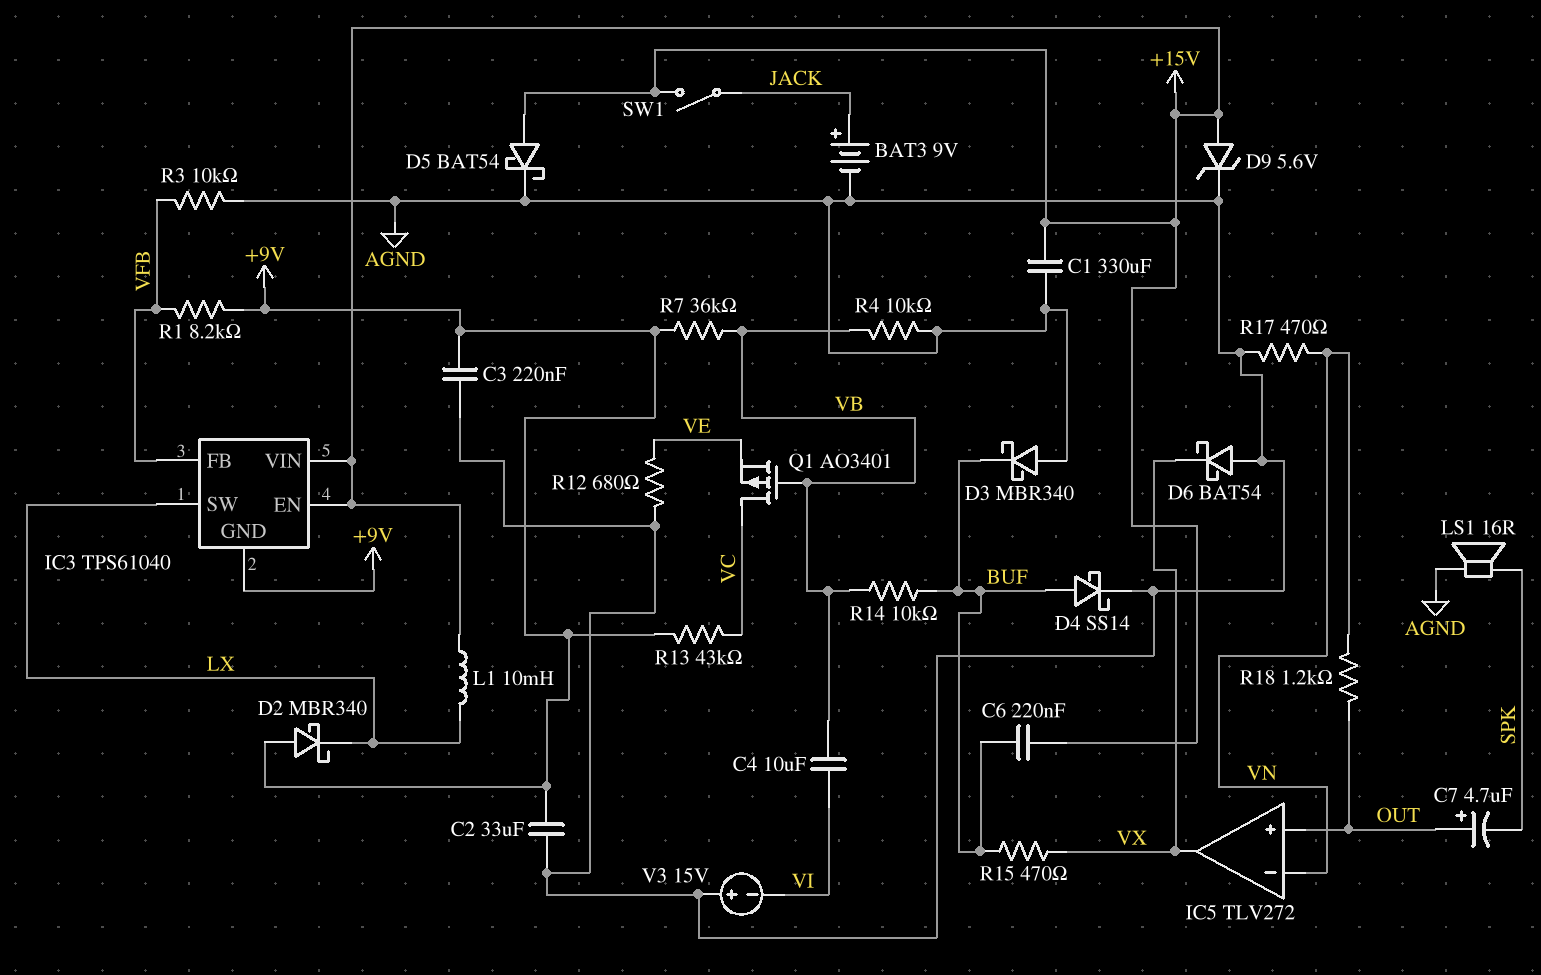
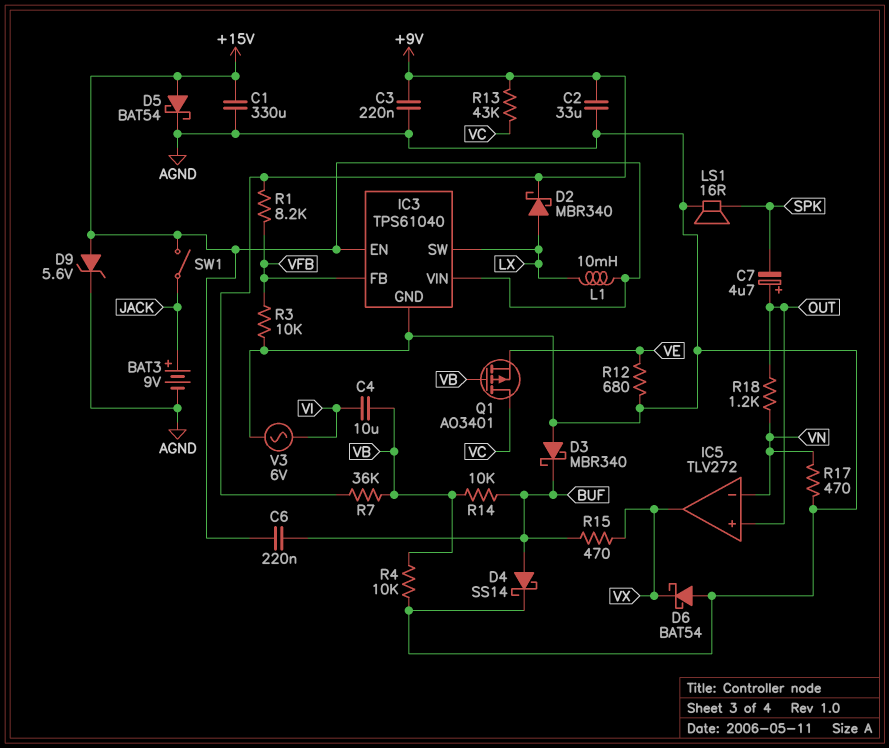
D2: schottky MBR340 (A +9V, K LX) -> schottky MBR340 (A LX, K +9V)
IC3 pin GND: +9V -> AGND
V3: 15V (plus AGND, minus VI) -> AC 6V (AGND, VI)

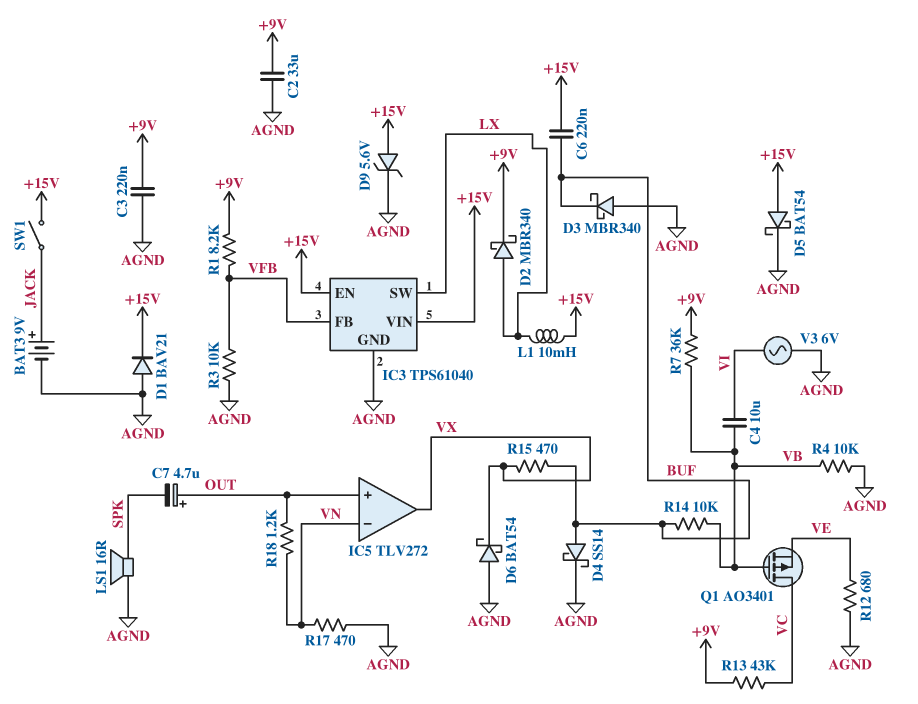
C1: 330uF (+15V, AGND) -> none
D1: none -> diode BAV21 (A AGND, K +15V)

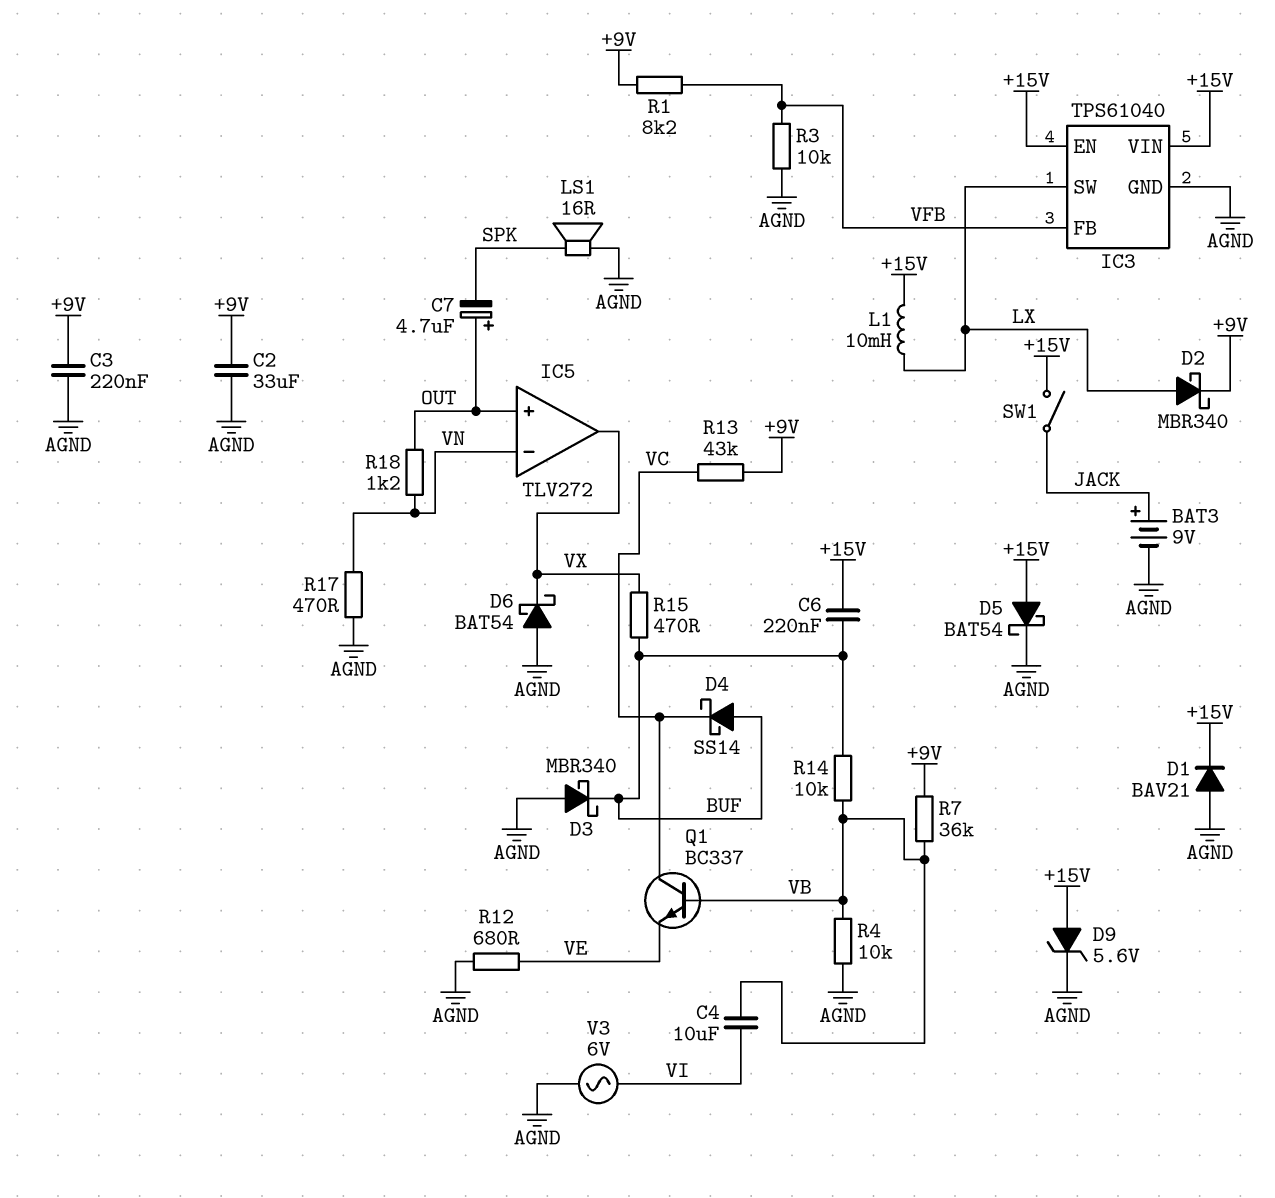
D4: schottky SS14 (A BUF, K AGND) -> schottky SS14 (A BUF, K VC)
Q1: PMOS AO3401 (G VB, D VC, S VE) -> NPN BC337 (B VB, C VC, E VE)

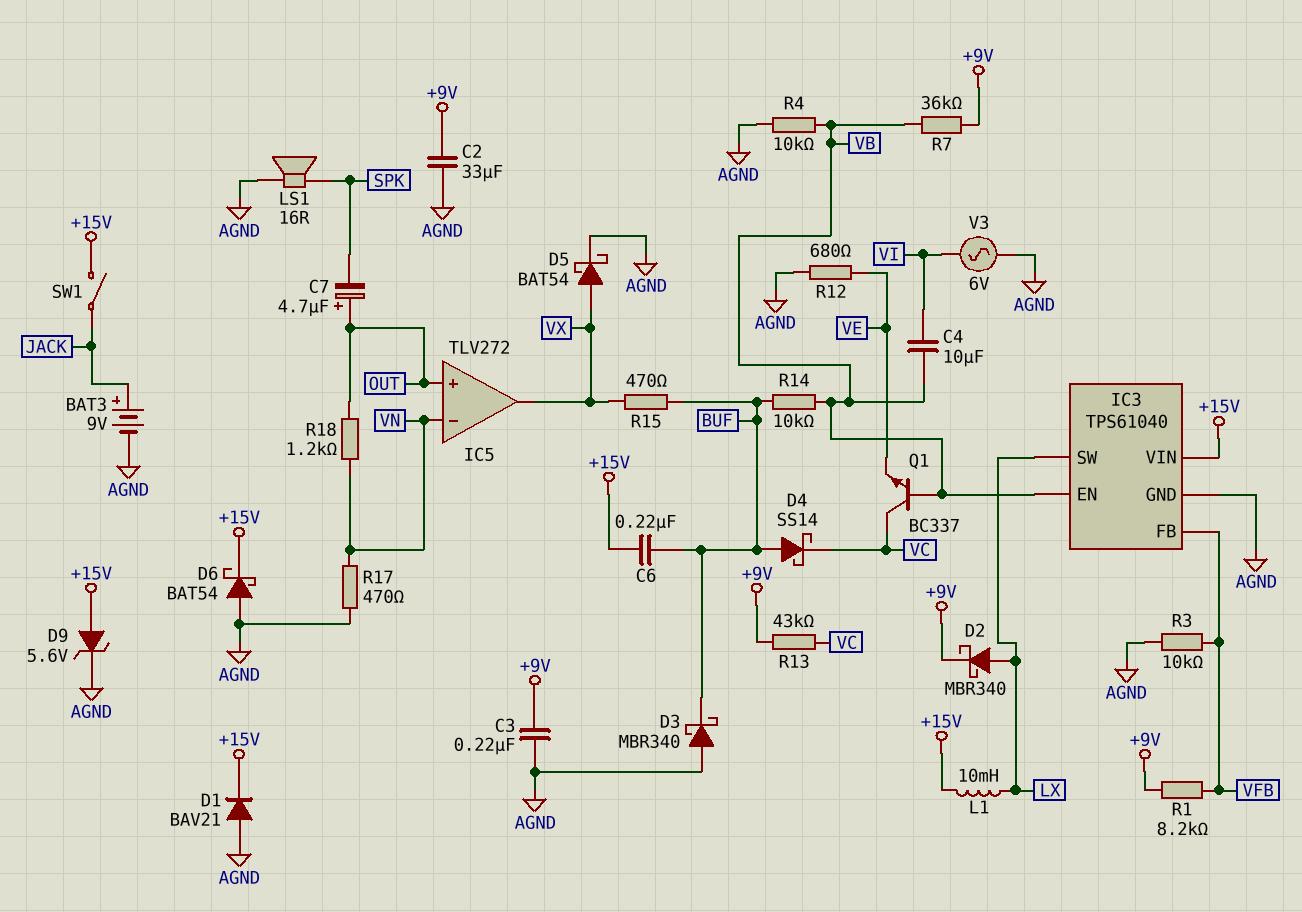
D5: schottky BAT54 (A +15V, K AGND) -> schottky BAT54 (A VX, K AGND)
D6: schottky BAT54 (A AGND, K VX) -> schottky BAT54 (A AGND, K +15V)
IC3 pin EN: +15V -> VB

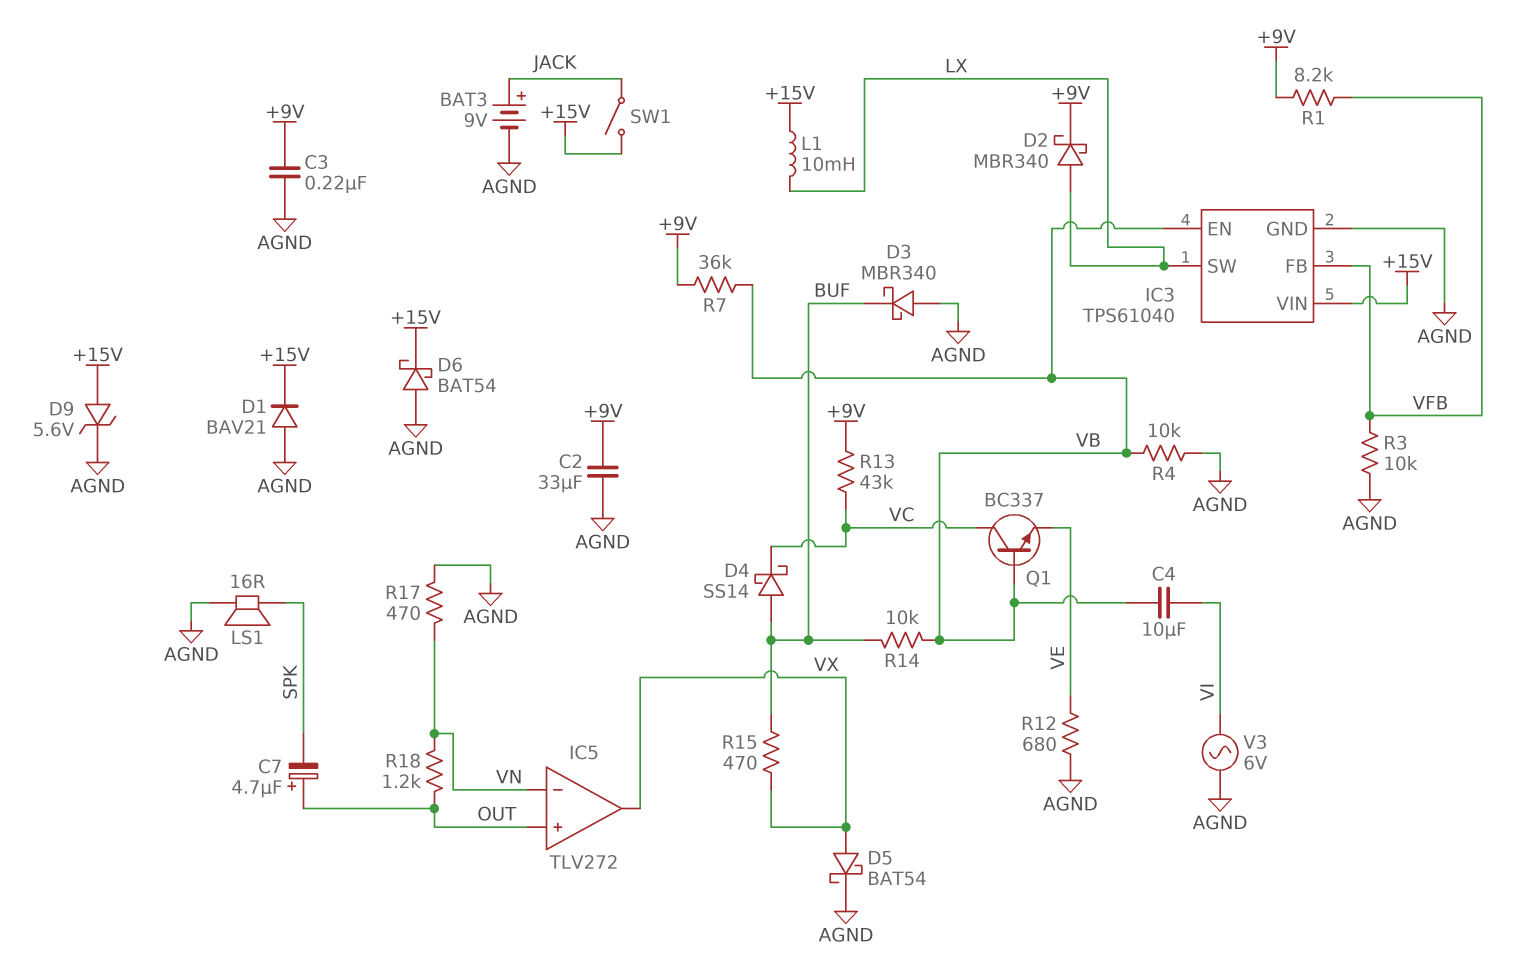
C6: 220nF (+15V, BUF) -> none

